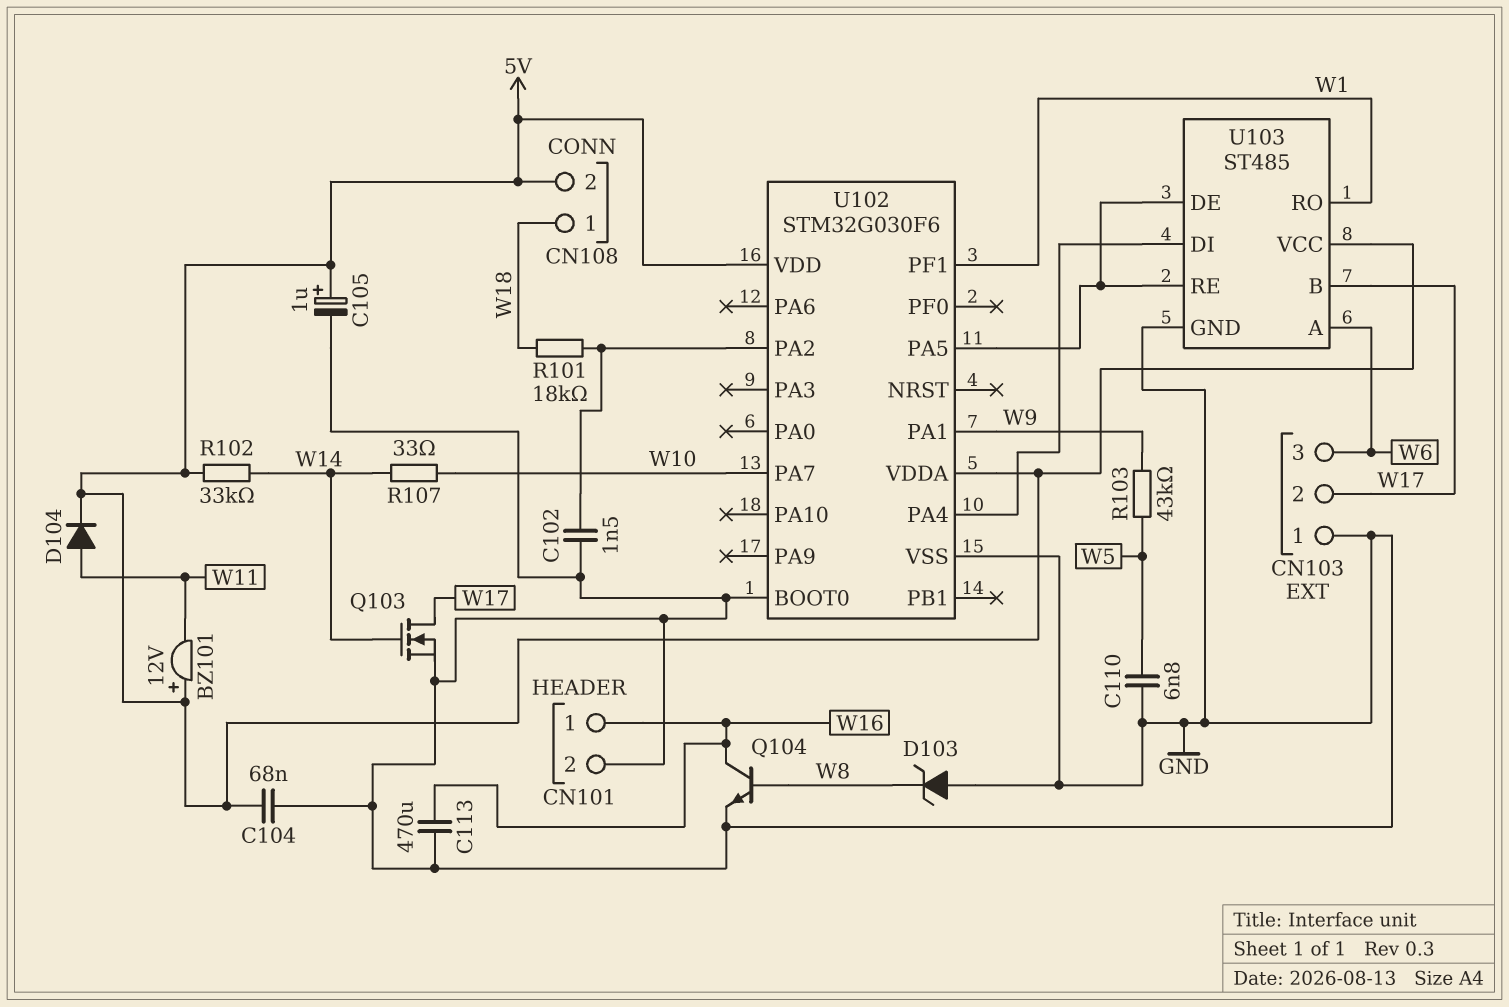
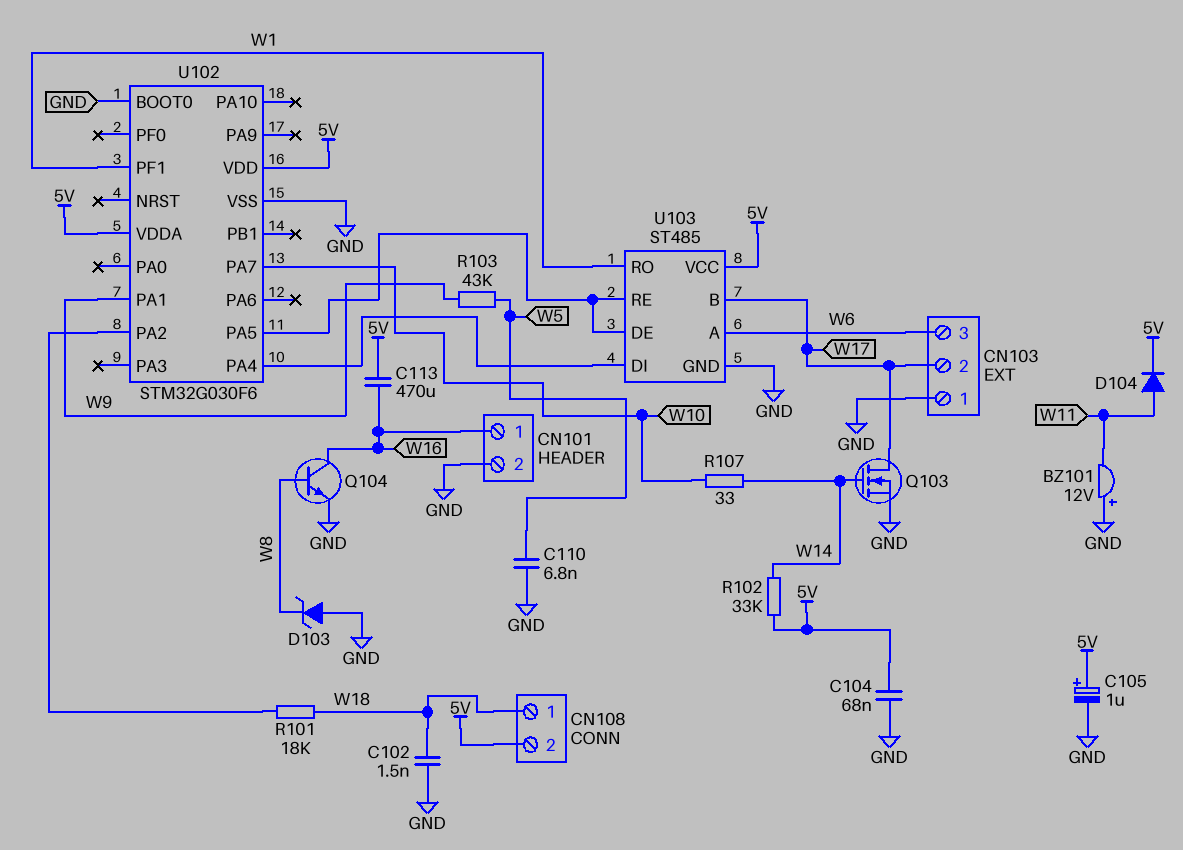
BZ101: buzzer 12V (plus 5V, minus W11) -> buzzer 12V (plus GND, minus W11)
C102: 1.5nF (GND, U102/PA2) -> 1.5nF (GND, W18)
C113: 470uF (GND, W16) -> 470uF (5V, W16)

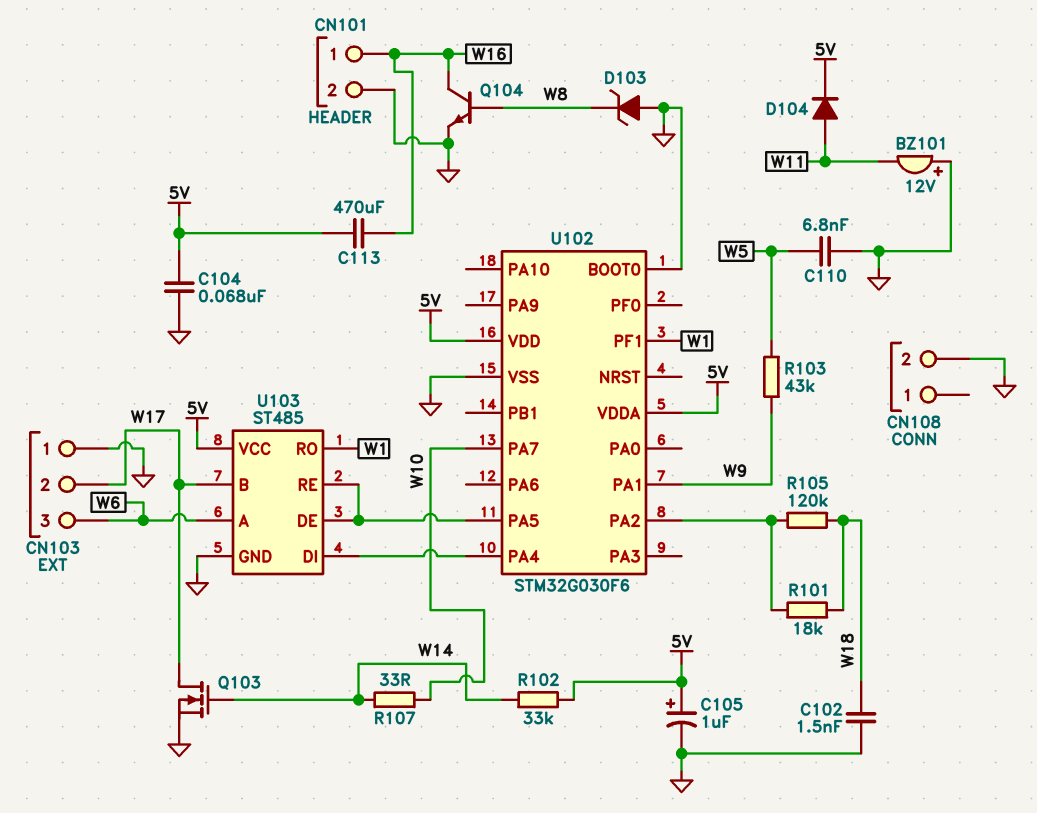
CN108 pin 1: W18 -> none
CN108 pin 2: 5V -> GND
R105: none -> 120k (U102/PA2, W18)

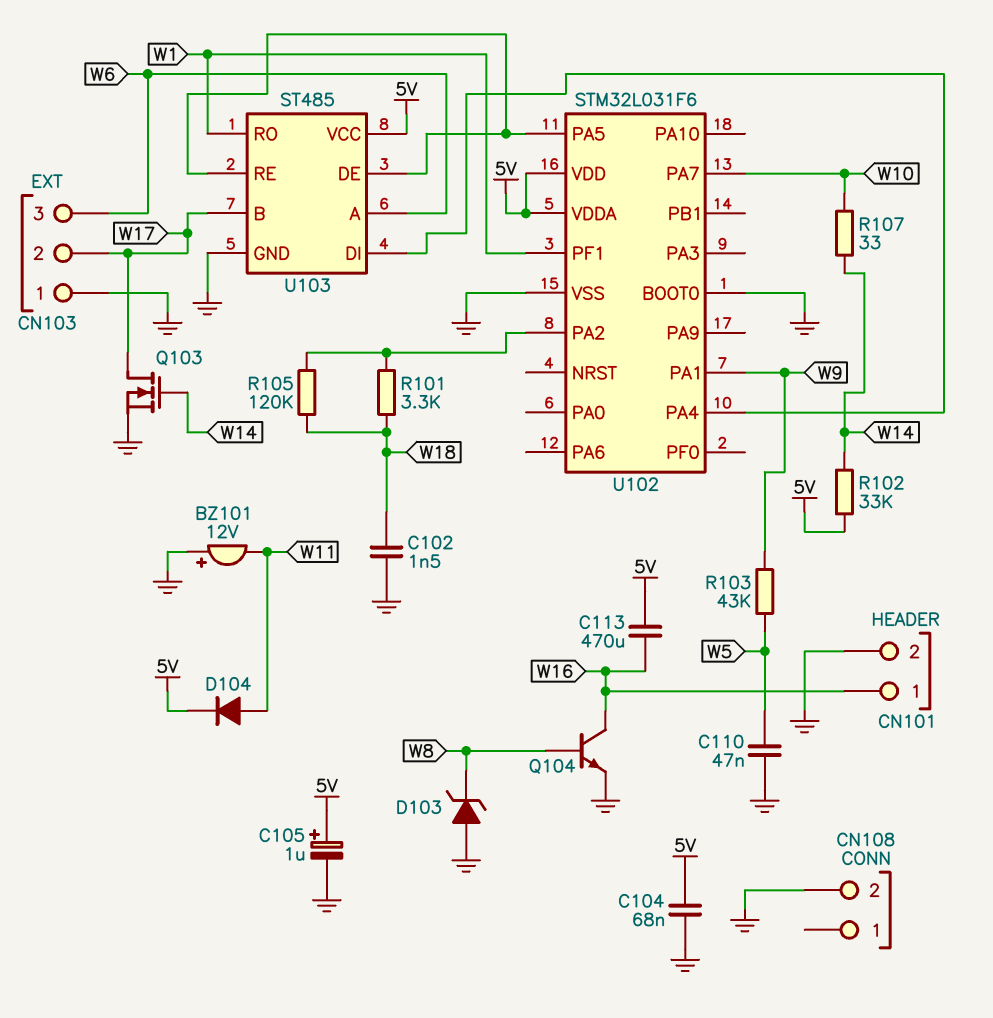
C110: 6.8nF (GND, W5) -> 47nF (GND, W5)
R101: 18k (U102/PA2, W18) -> 3.3k (U102/PA2, W18)
U102: STM32G030F6 -> STM32L031F6

